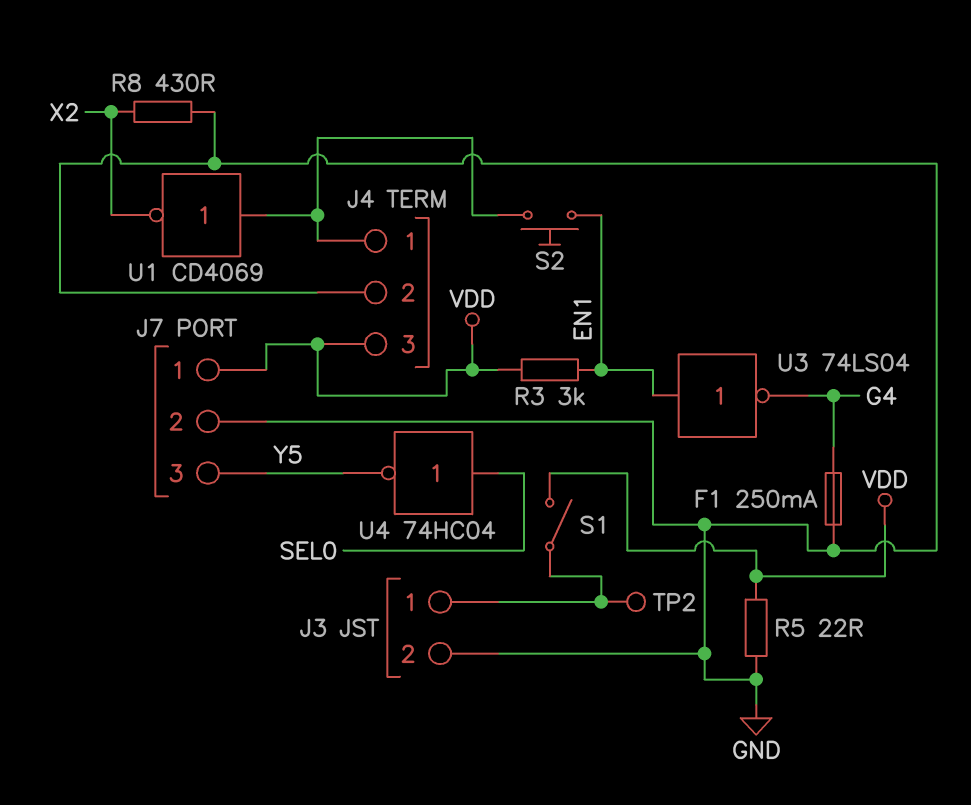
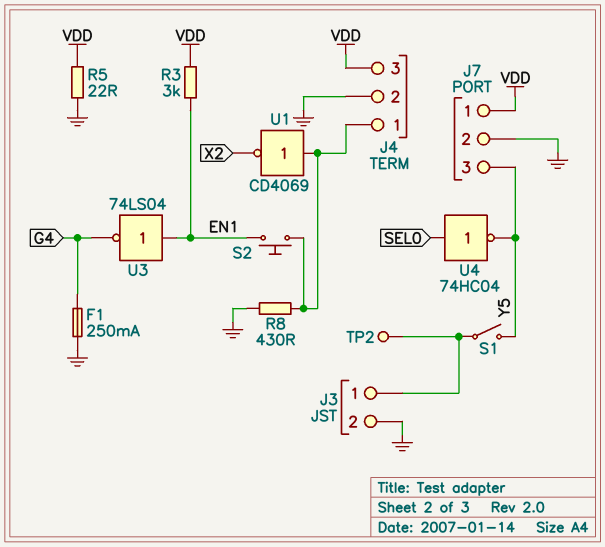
R8: 430 (GND, X2) -> 430 (GND, J4/1)
S1: switch (J3/1, VDD) -> switch (J3/1, Y5)

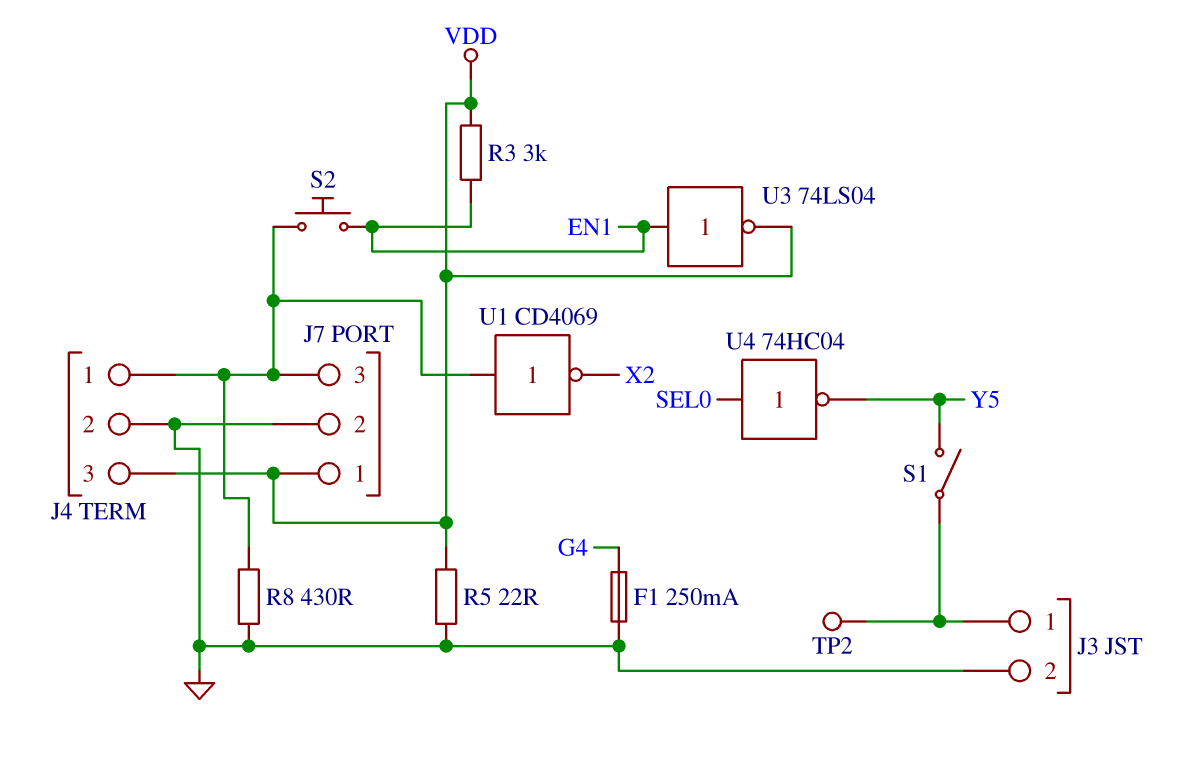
J7 pin 3: Y5 -> J4/1
U3: NOT 74LS04 (in EN1, out G4) -> NOT 74LS04 (in EN1, out VDD)

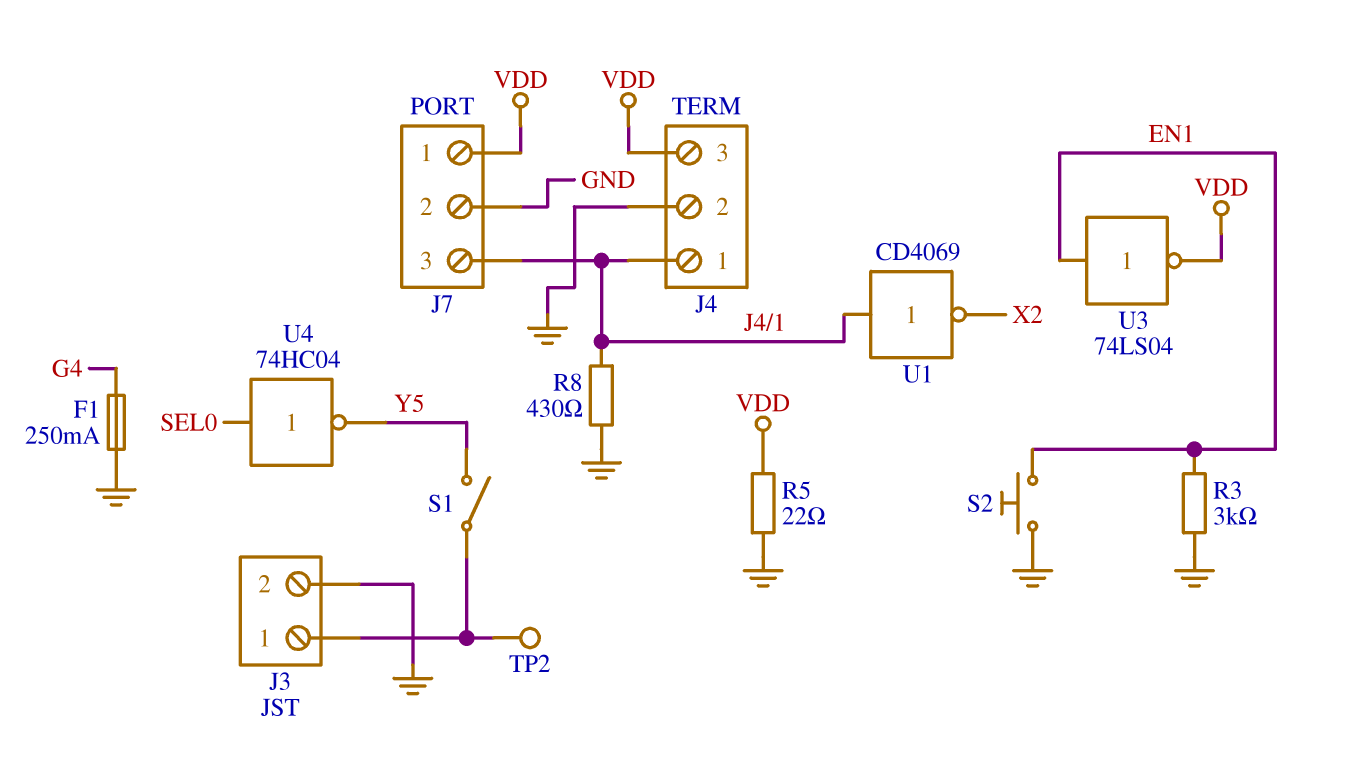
R3: 3k (EN1, VDD) -> 3k (EN1, GND)
S2: button (EN1, J4/1) -> button (EN1, GND)

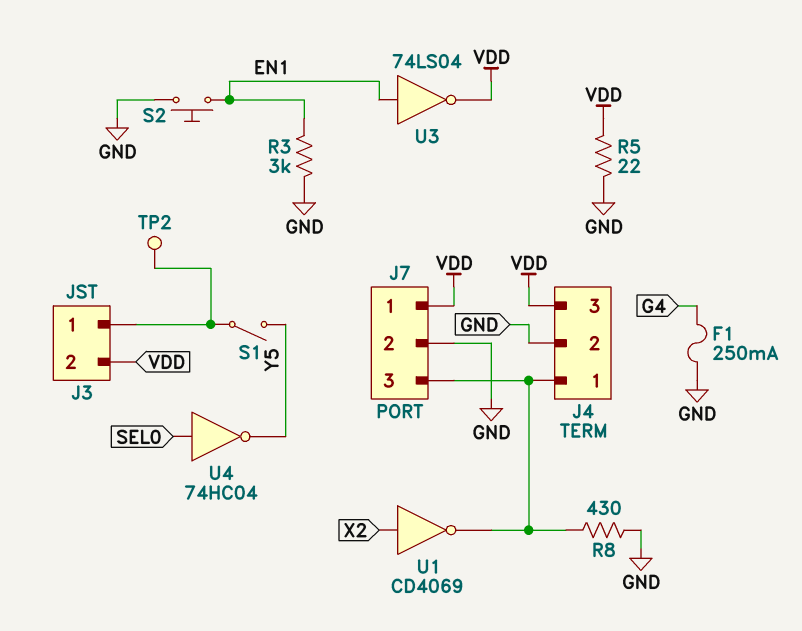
J3 pin 2: GND -> VDD
U1: NOT CD4069 (in J4/1, out X2) -> NOT CD4069 (in X2, out J4/1)

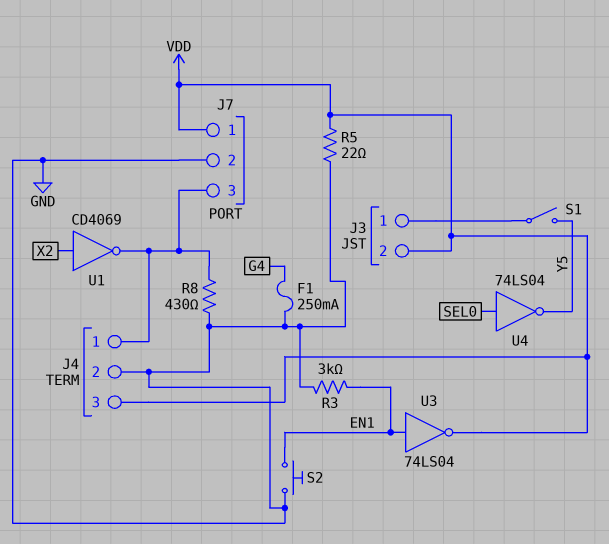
TP2: test point (J3/1) -> none
U4: NOT 74HC04 (in SEL0, out Y5) -> NOT 74LS04 (in SEL0, out Y5)

